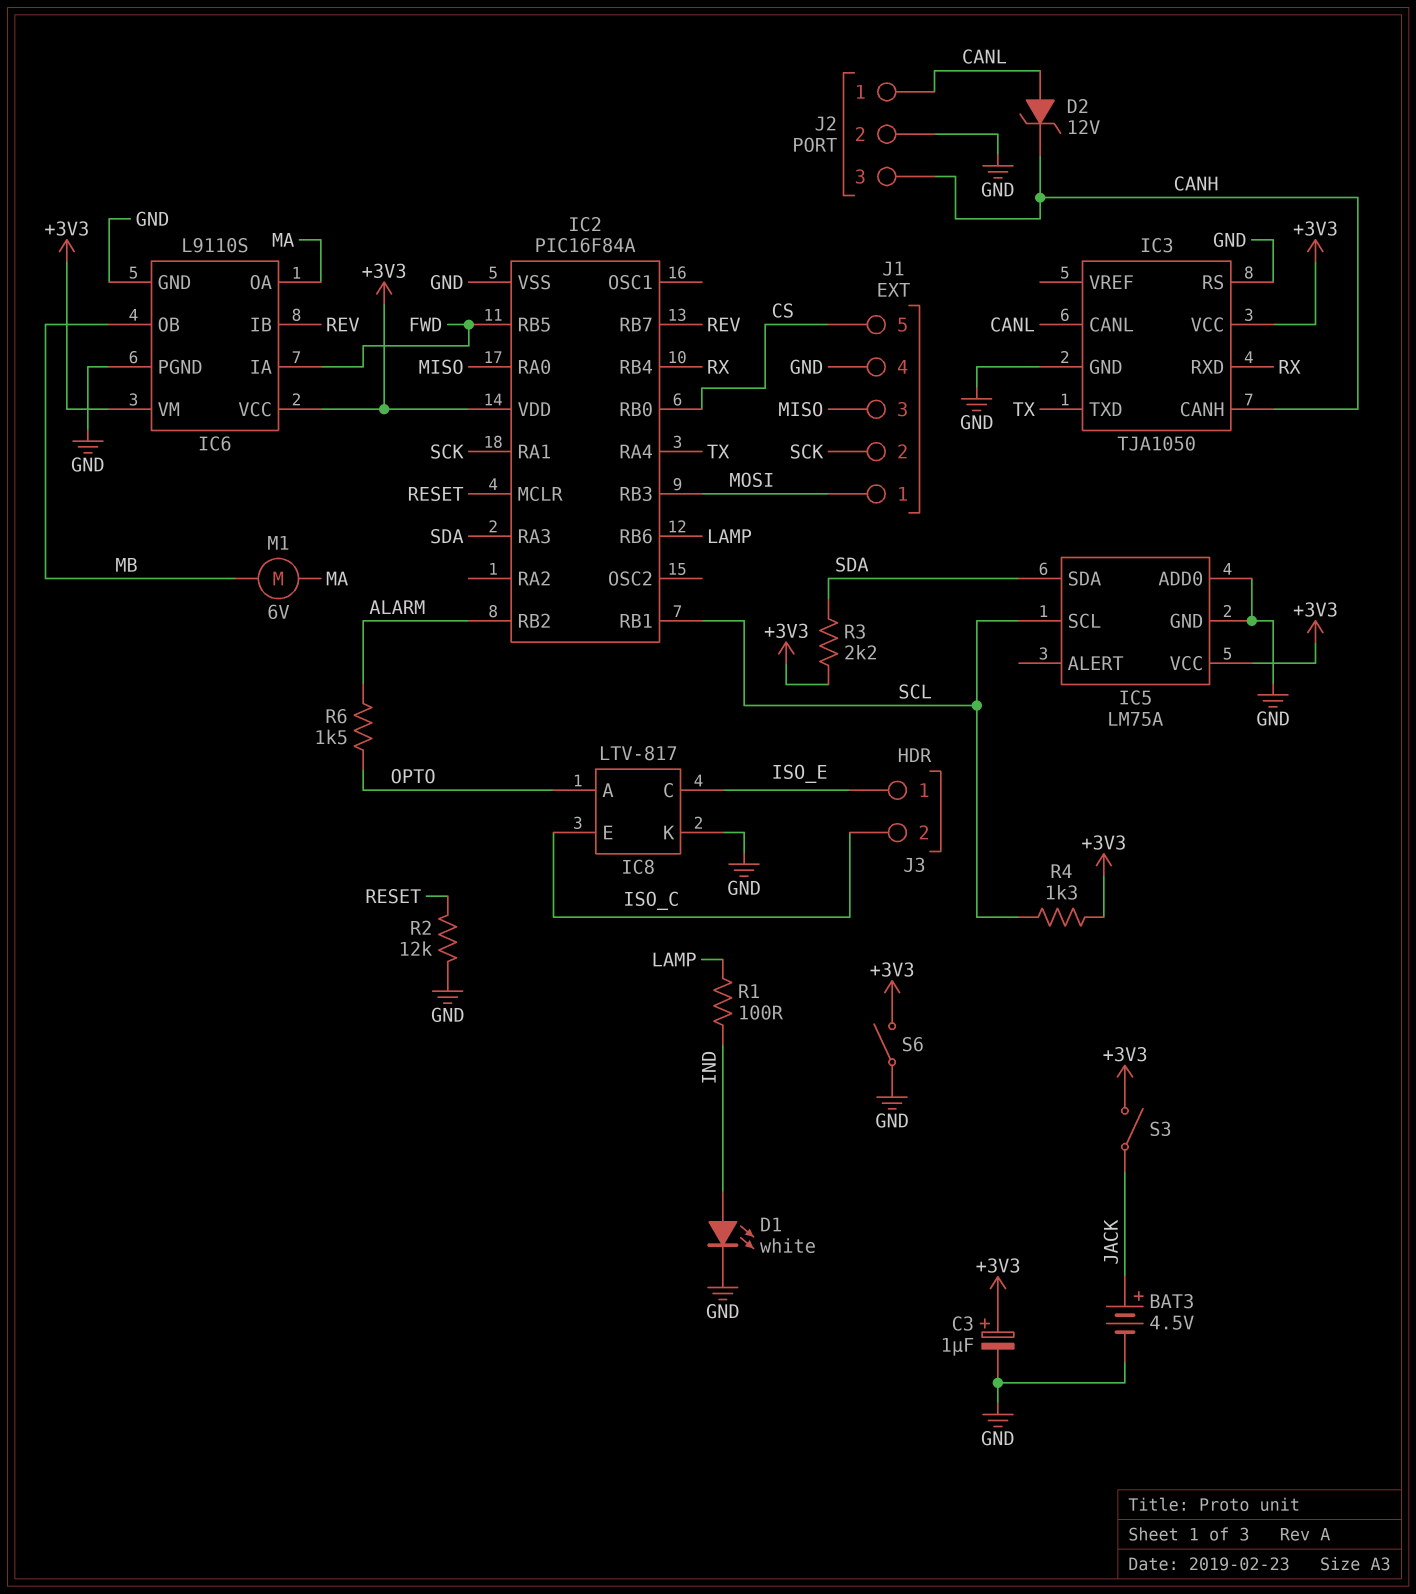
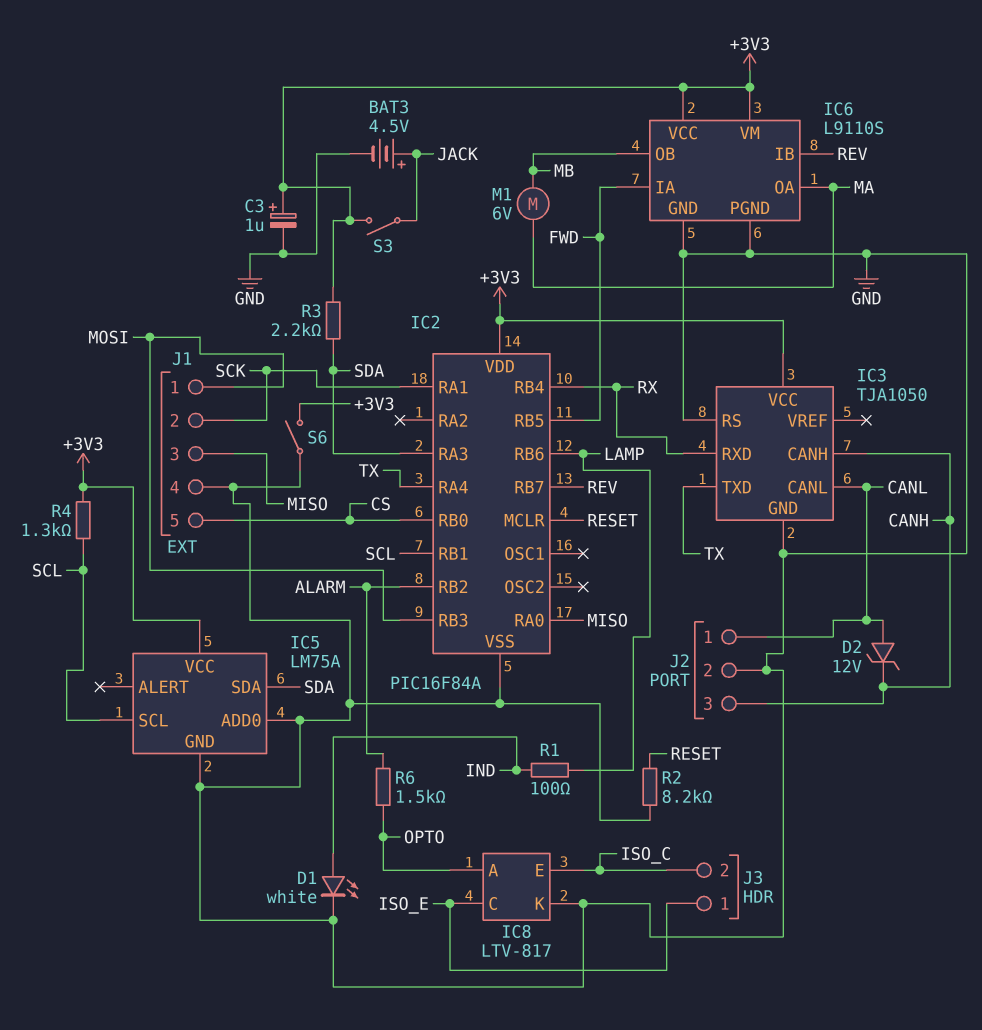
R2: 12k (GND, RESET) -> 8.2k (GND, RESET)

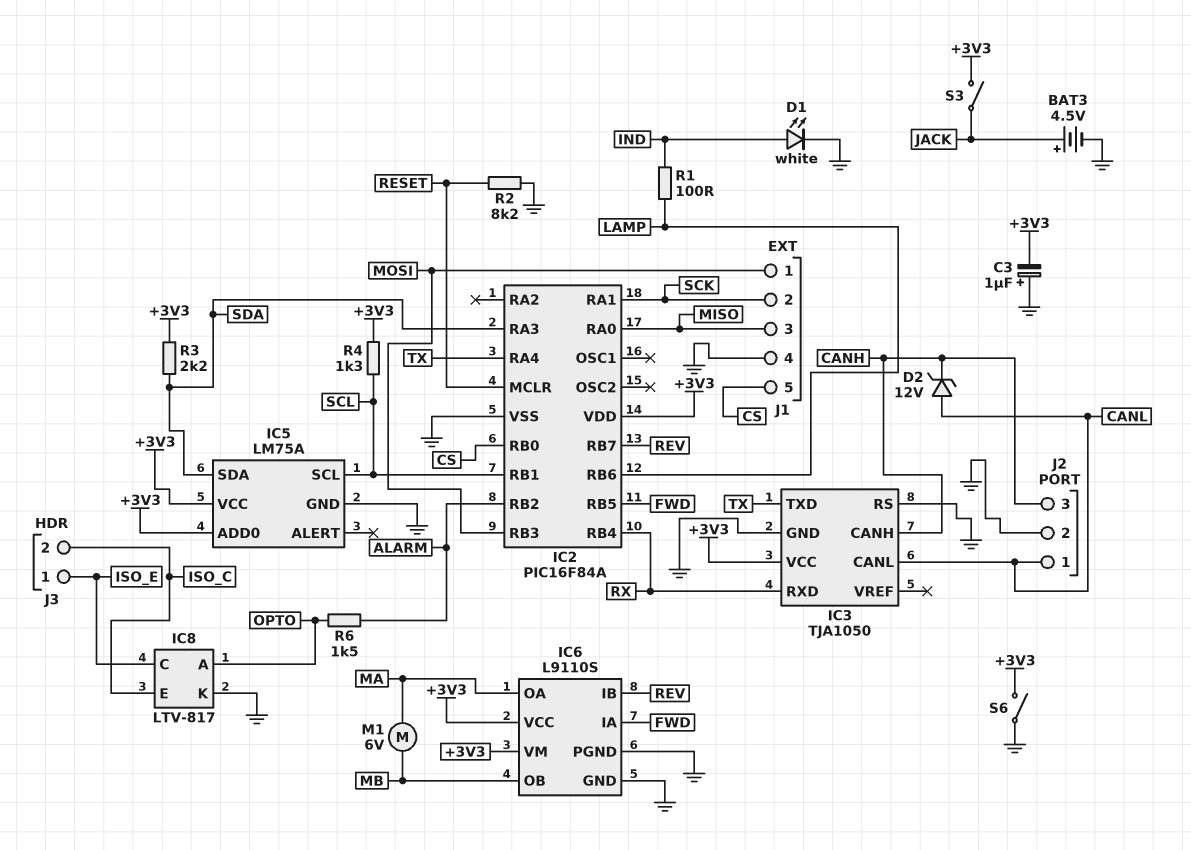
C3: 1uF (plus +3V3, minus GND) -> 1uF (plus GND, minus +3V3)
IC5 pin ADD0: GND -> +3V3

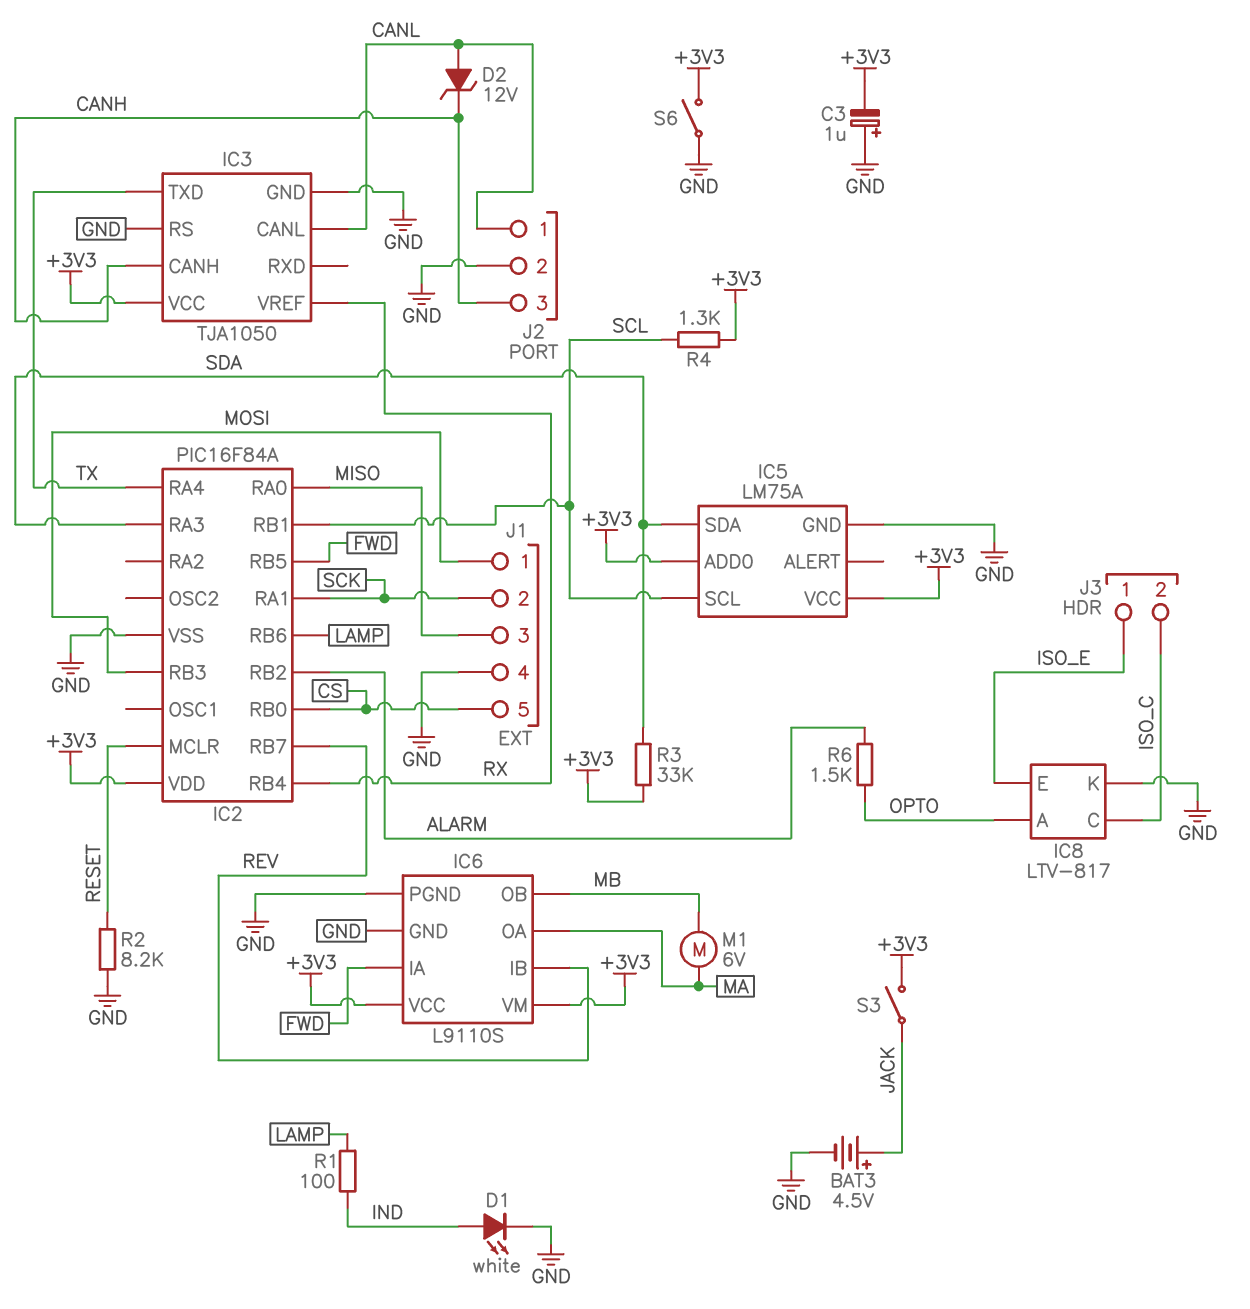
IC3 pin RXD: RX -> none
IC3 pin VREF: none -> RX
IC8 pin C: ISO_E -> ISO_C
IC8 pin E: ISO_C -> ISO_E
R3: 2.2k (+3V3, SDA) -> 33k (+3V3, SDA)

